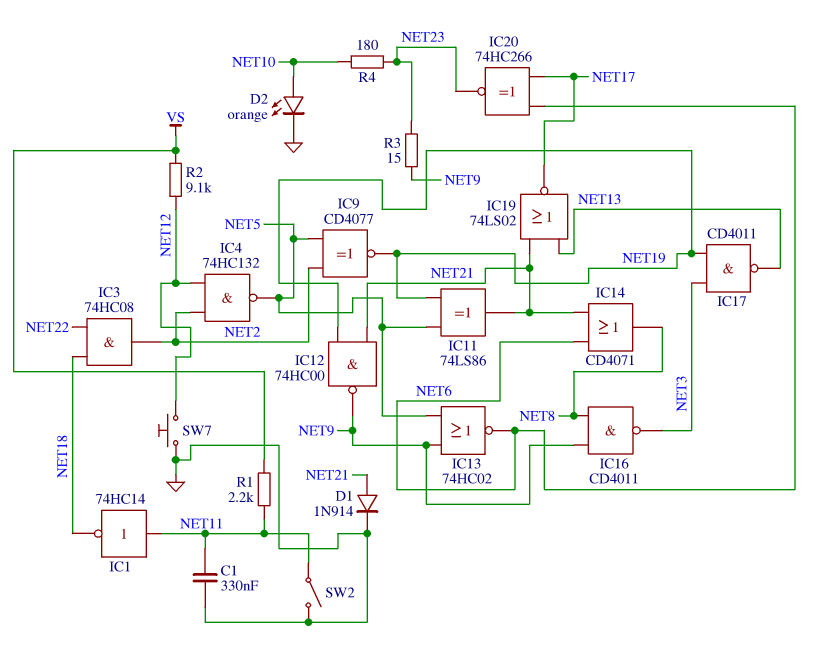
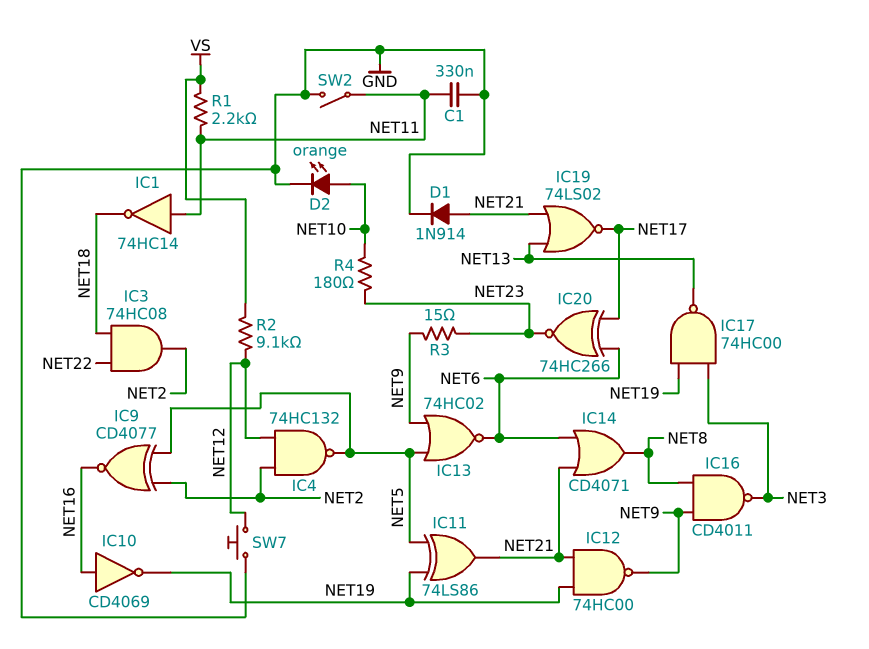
IC9: XNOR CD4077 (in NET2, in NET5, out NET19) -> XNOR CD4077 (in NET2, in NET5, out NET16)
IC10: none -> NOT CD4069 (in NET16, out NET19)
IC17: NAND CD4011 (in NET3, in NET19, out NET13) -> NAND 74HC00 (in NET3, in NET19, out NET13)

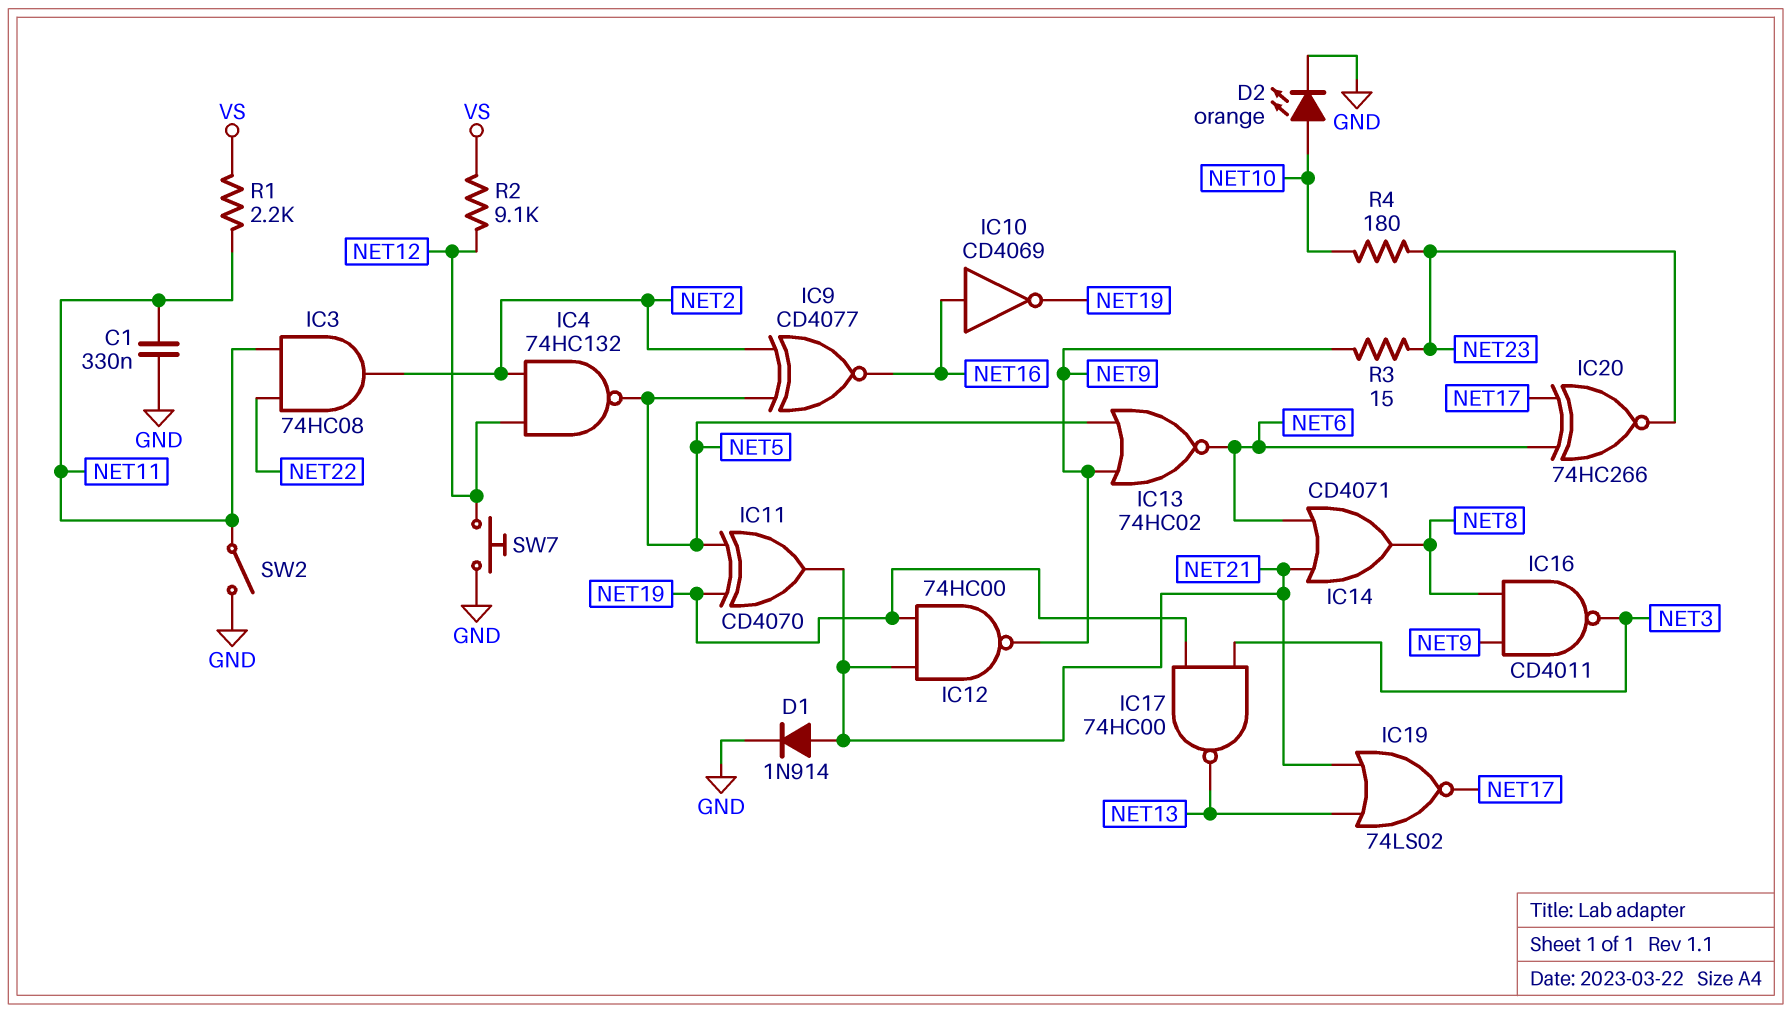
IC1: NOT 74HC14 (in NET11, out NET18) -> none
IC3: AND 74HC08 (in NET18, in NET22, out NET2) -> AND 74HC08 (in NET11, in NET22, out NET2)
IC11: XOR 74LS86 (in NET5, in NET19, out NET21) -> XOR CD4070 (in NET5, in NET19, out NET21)

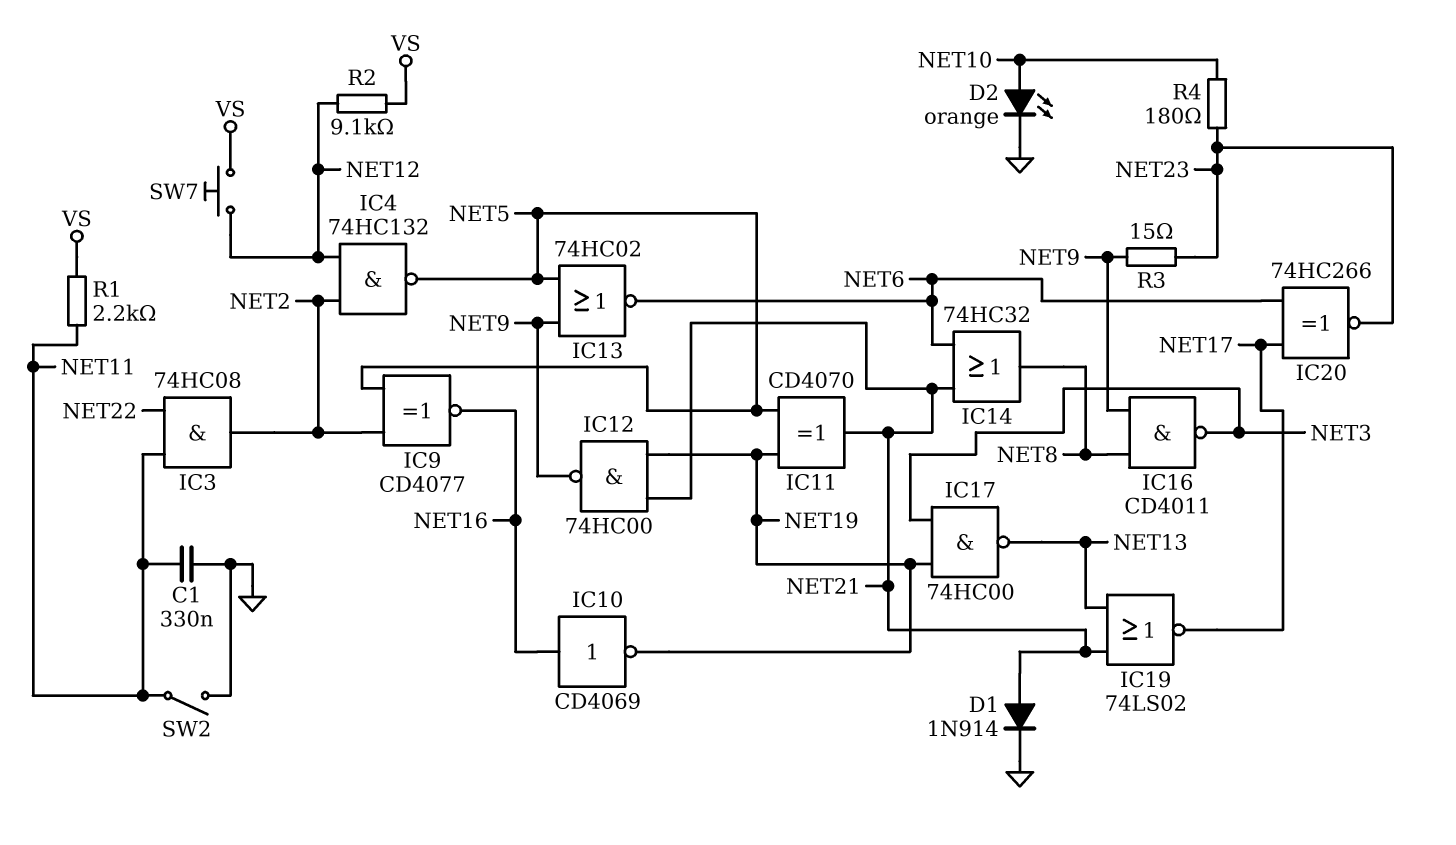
IC14: OR CD4071 (in NET6, in NET21, out NET8) -> OR 74HC32 (in NET6, in NET21, out NET8)
SW7: button (GND, NET12) -> button (NET12, VS)

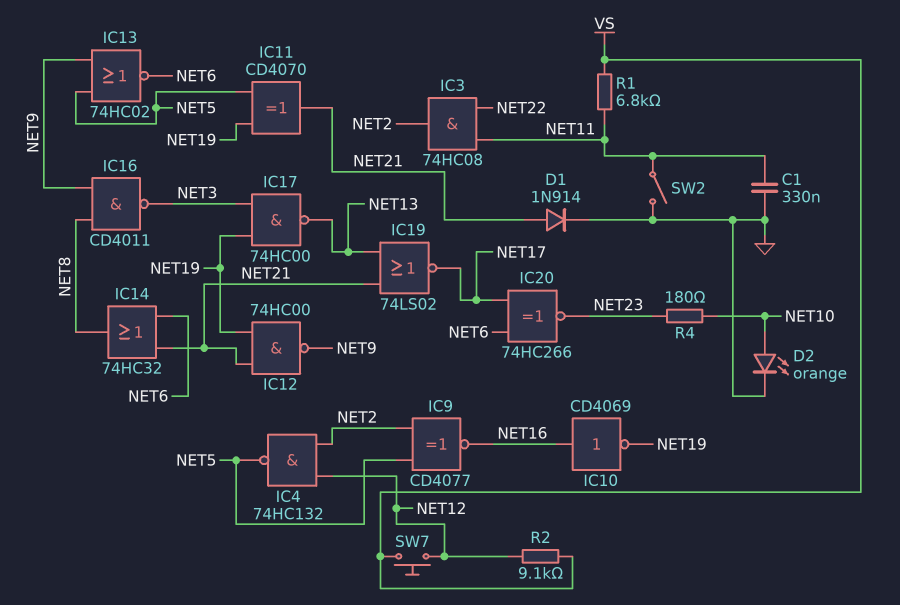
R1: 2.2k (NET11, VS) -> 6.8k (NET11, VS)
R3: 15 (NET9, NET23) -> none

